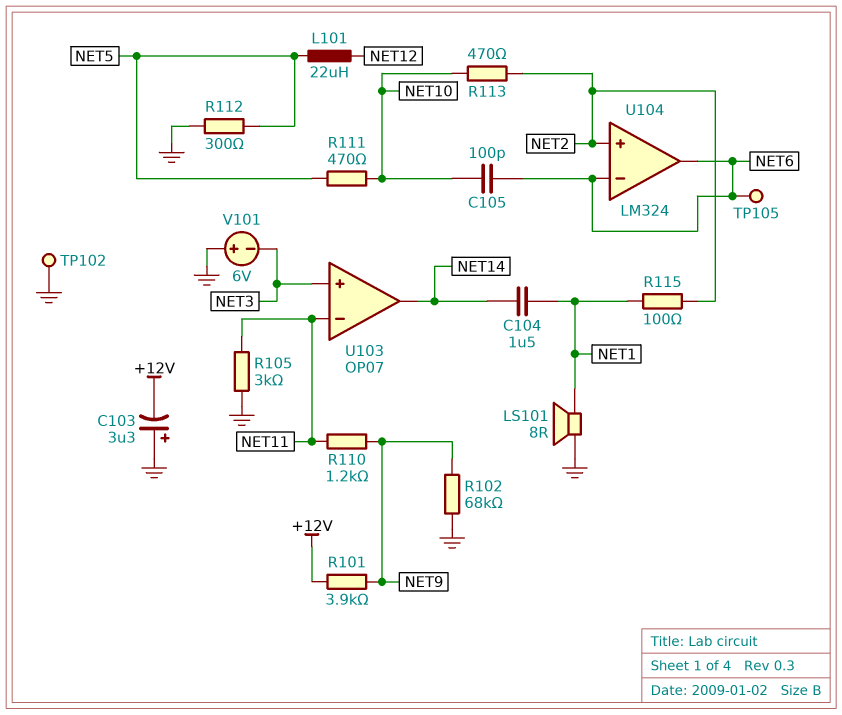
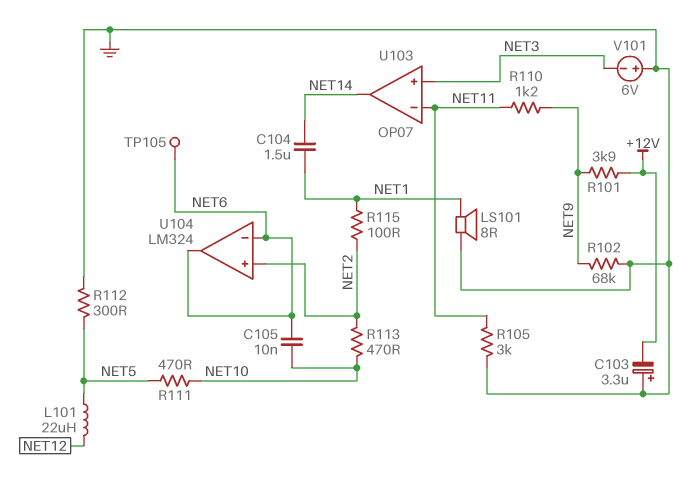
C105: 100pF (NET6, NET10) -> 10nF (NET6, NET10)
TP102: test point (GND) -> none

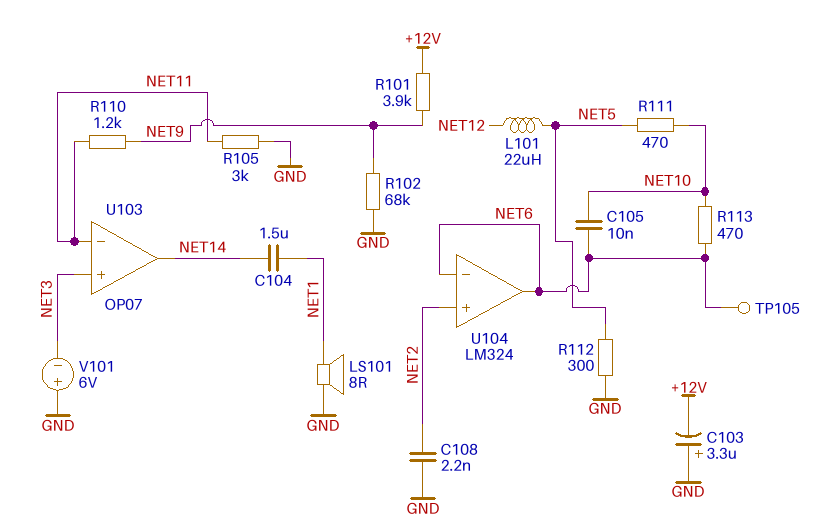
C108: none -> 2.2nF (GND, NET2)
R113: 470 (NET2, NET10) -> 470 (NET6, NET10)
R115: 100 (NET1, NET2) -> none

